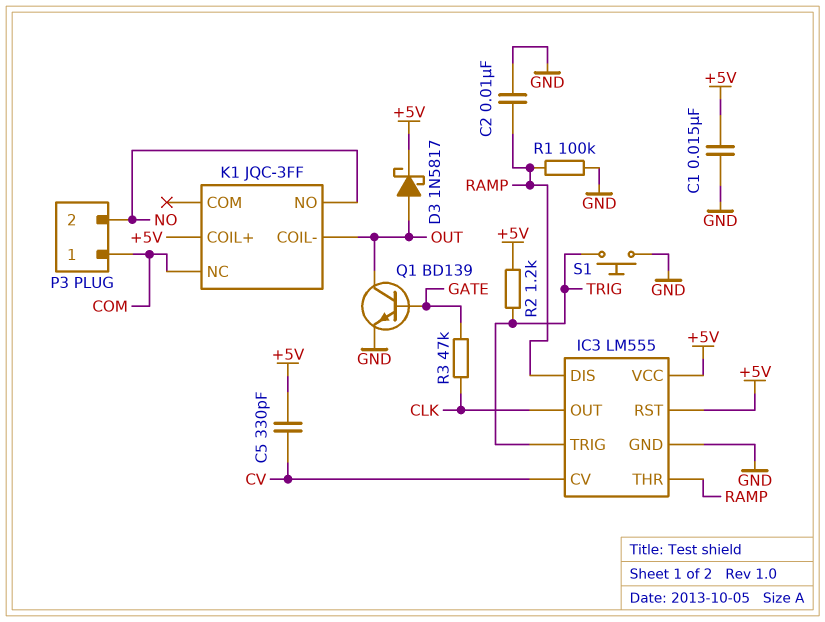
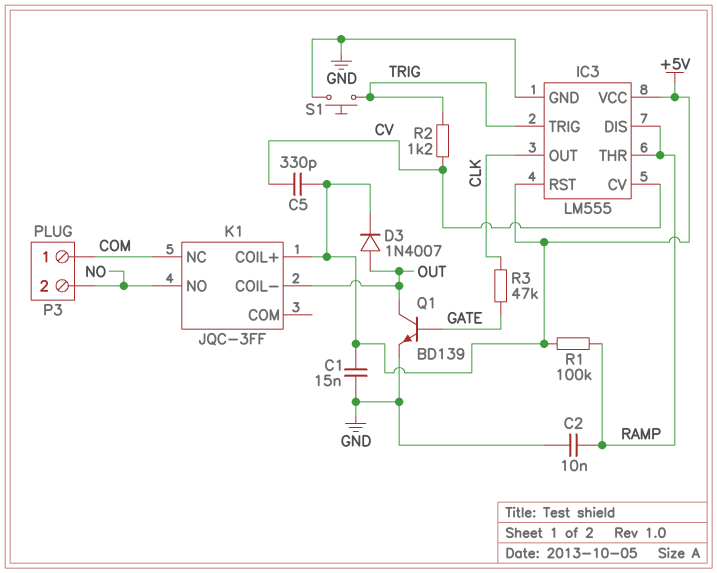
D3: schottky 1N5817 (A OUT, K +5V) -> diode 1N4007 (A OUT, K +5V)
R1: 100k (GND, RAMP) -> 100k (+5V, RAMP)
R2: 1.2k (+5V, TRIG) -> 1.2k (CV, TRIG)

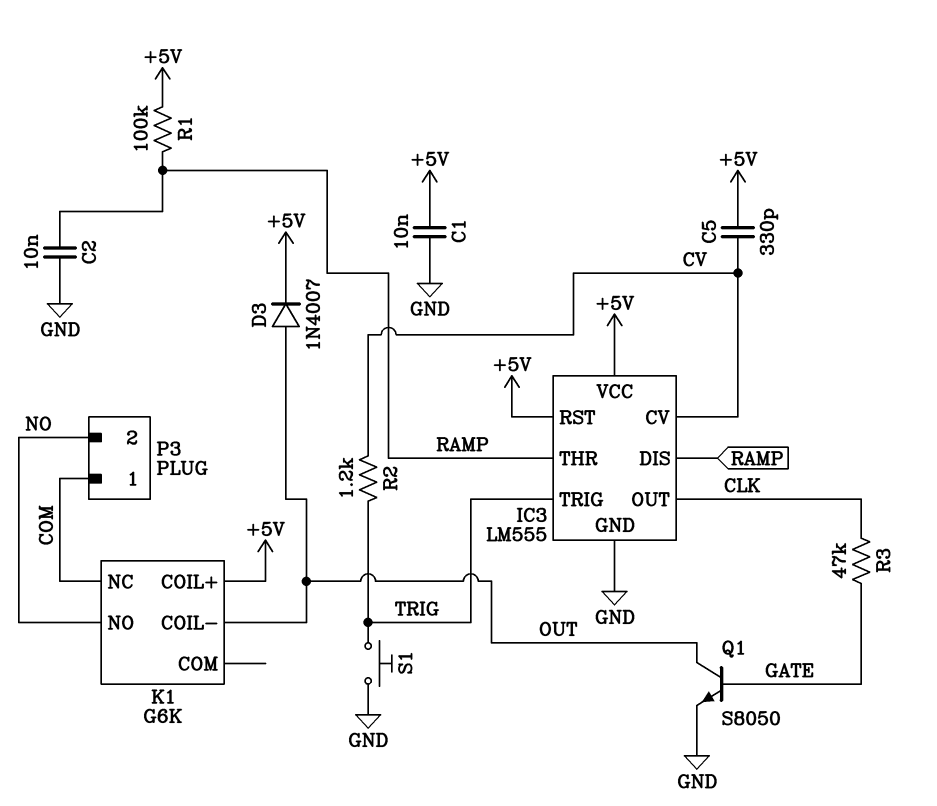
C1: 15nF (+5V, GND) -> 10nF (+5V, GND)
K1: JQC-3FF -> G6K
Q1: NPN BD139 (B GATE, C OUT, E GND) -> NPN S8050 (B GATE, C OUT, E GND)

